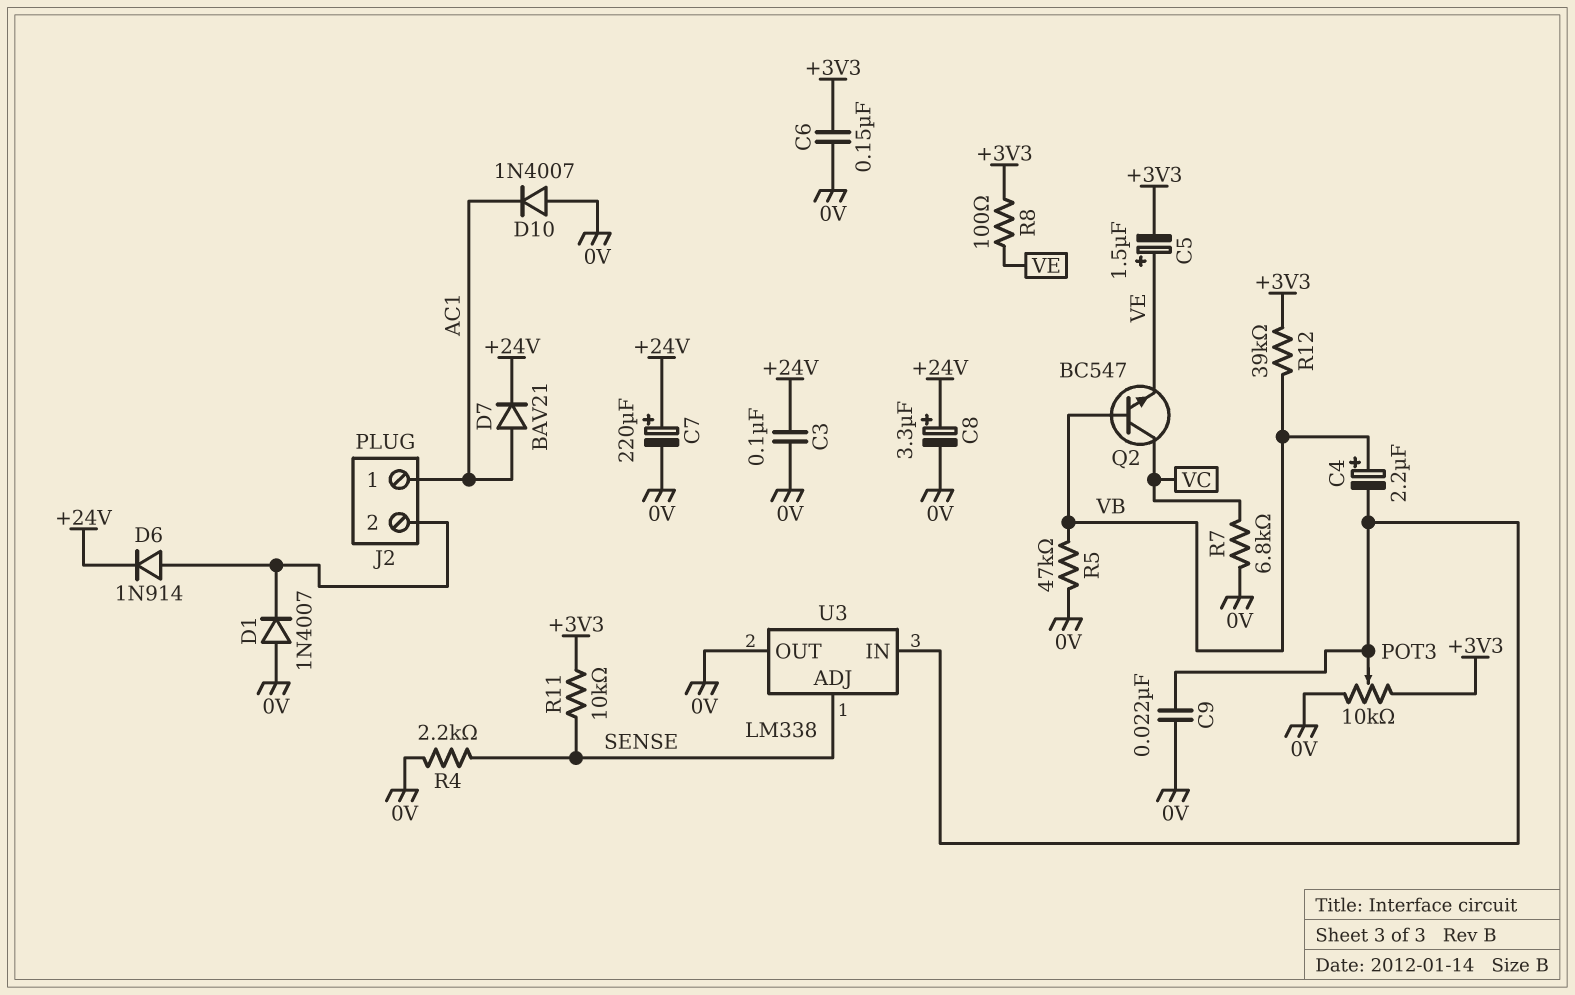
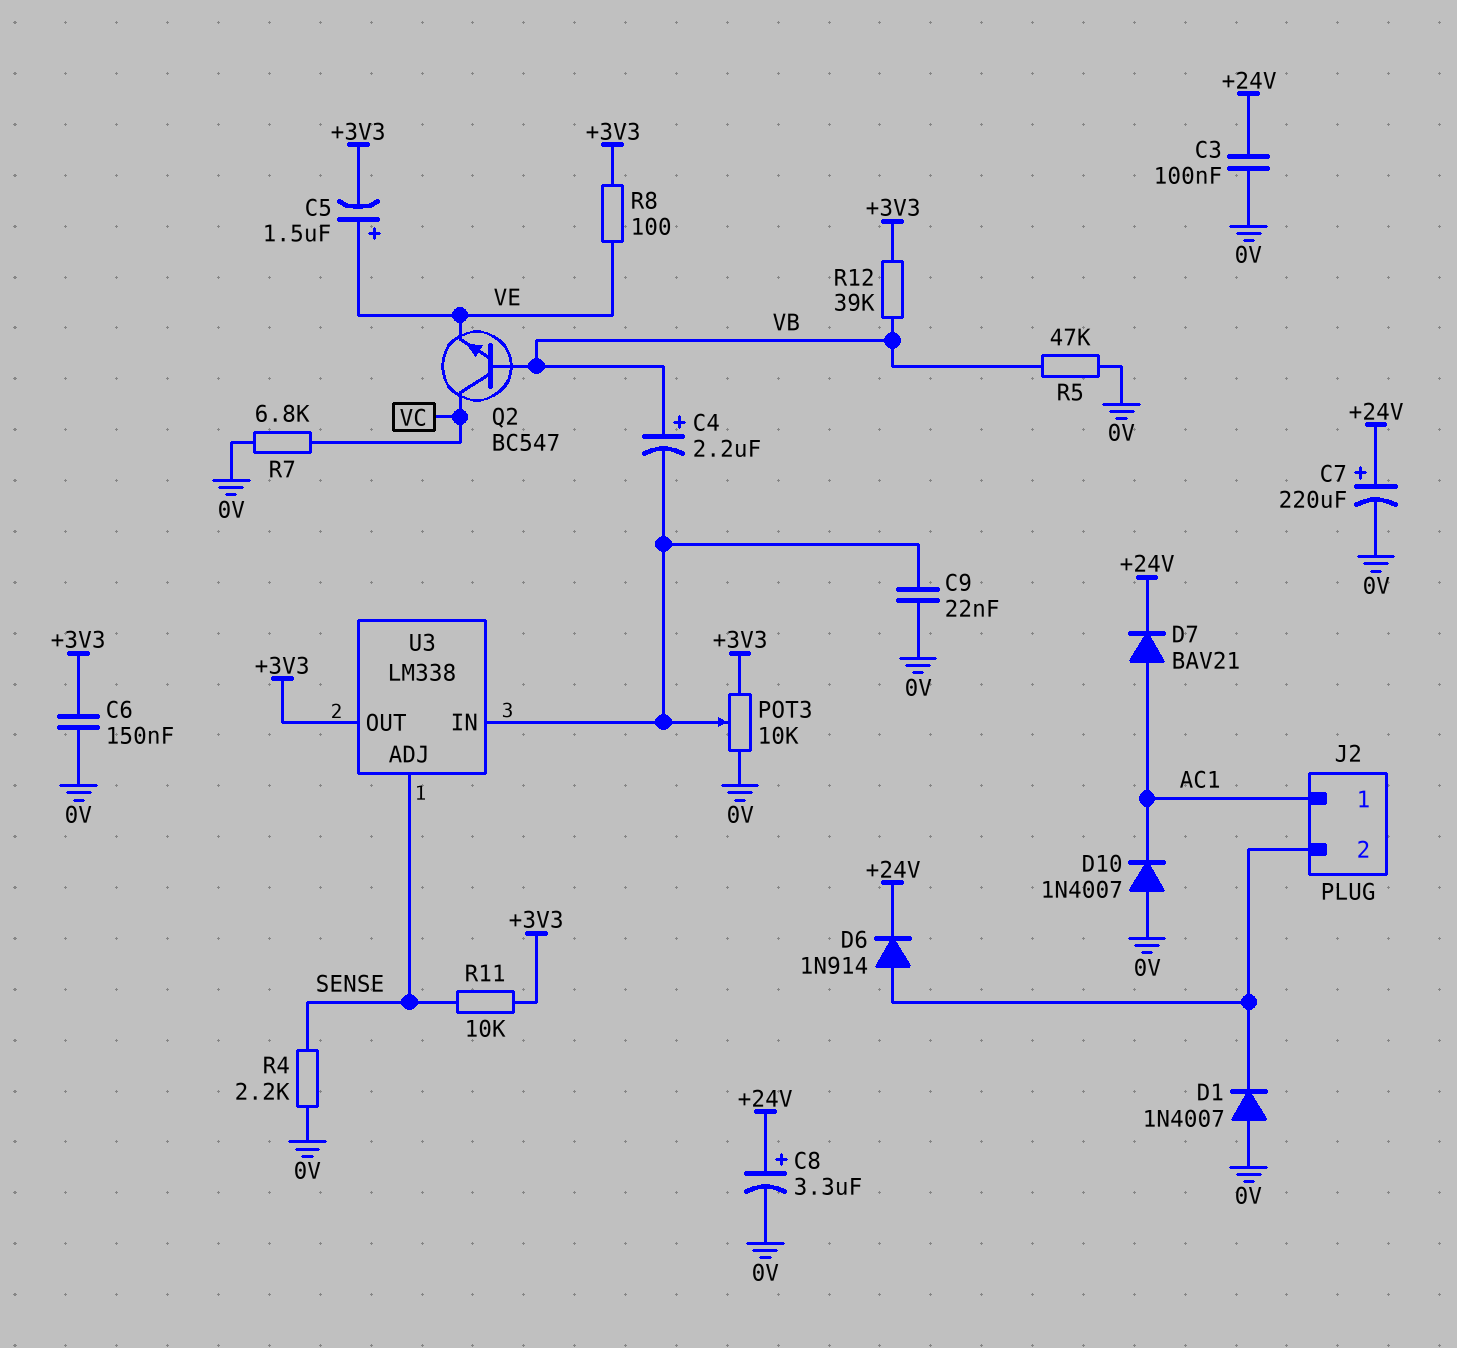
U3 pin OUT: 0V -> +3V3

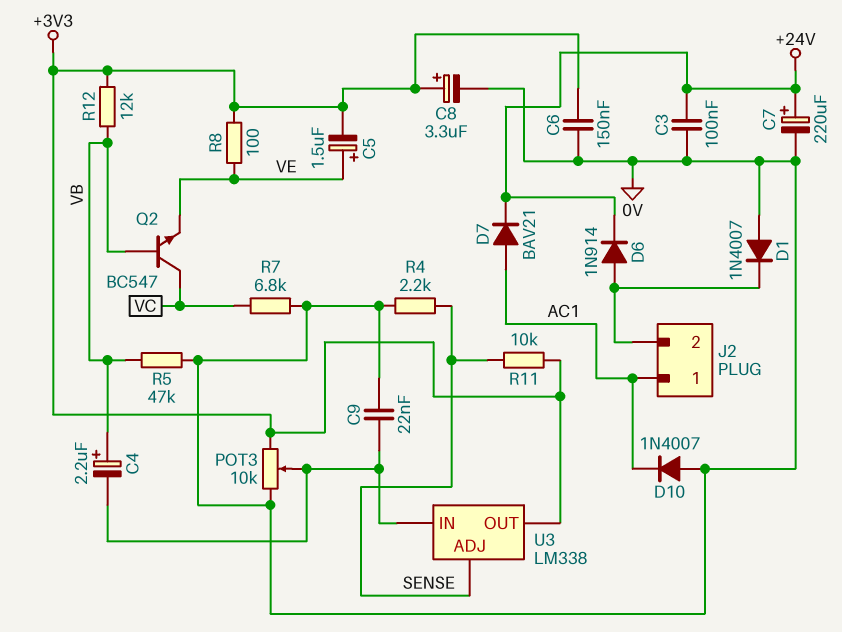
C8: 3.3uF (plus +24V, minus 0V) -> 3.3uF (plus +3V3, minus 0V)
R12: 39k (+3V3, VB) -> 12k (+3V3, VB)

